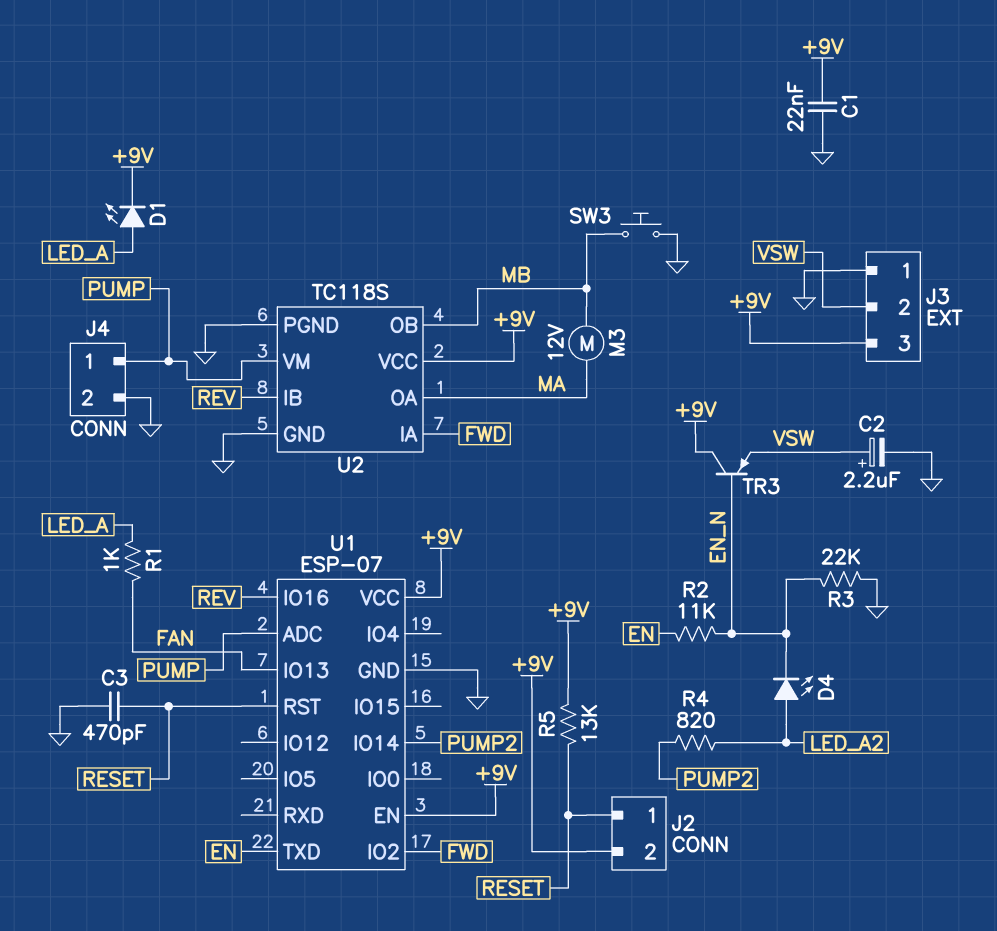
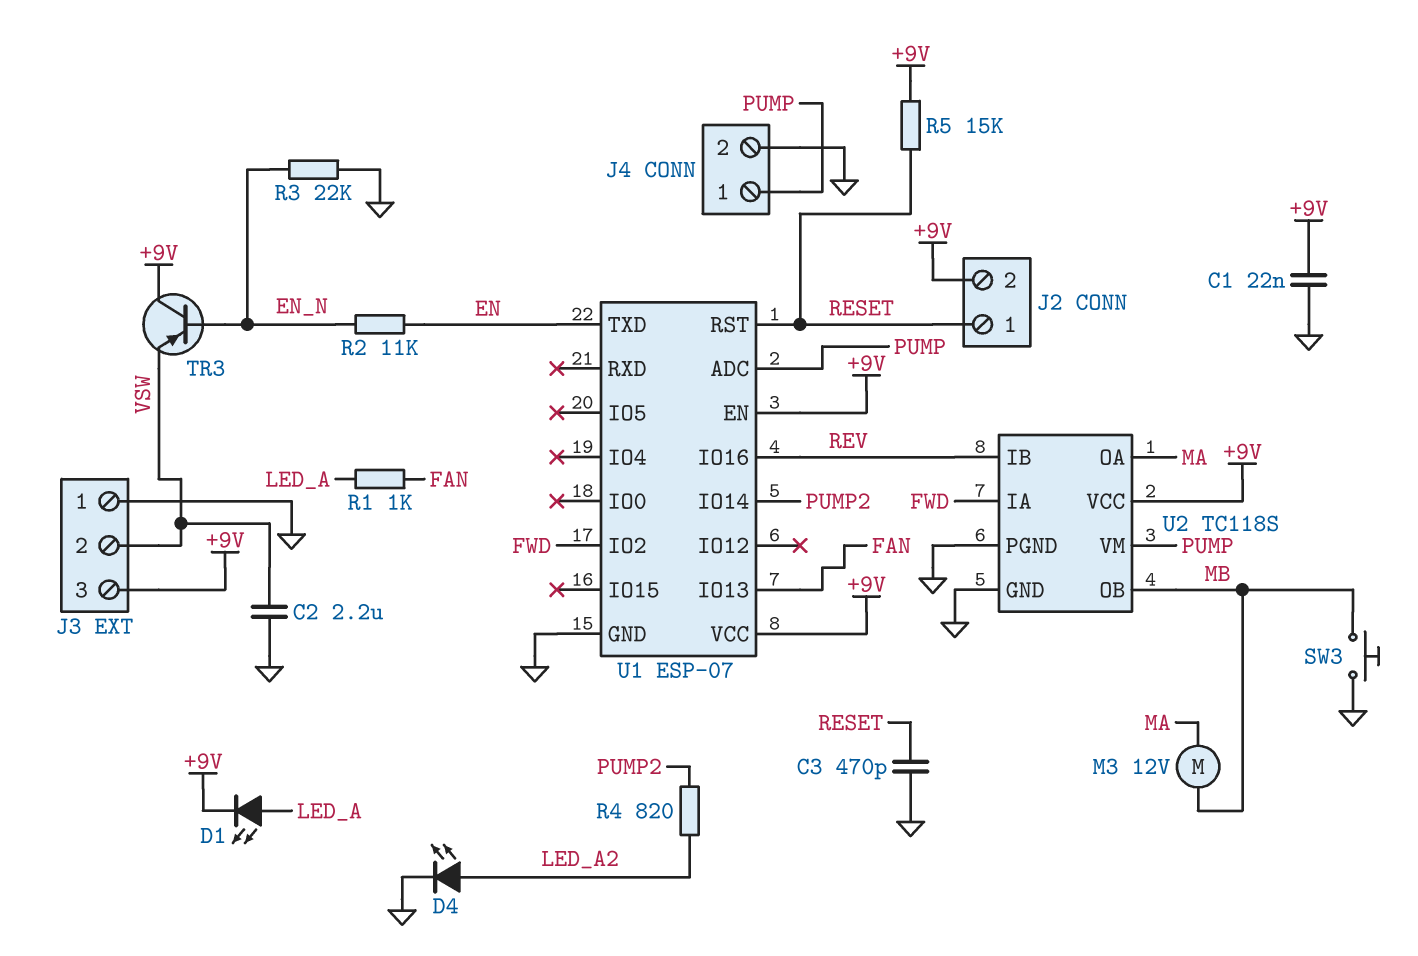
C2: 2.2uF (plus VSW, minus GND) -> 2.2uF (GND, VSW)
D4: LED (A LED_A2, K EN_N) -> LED (A LED_A2, K GND)
R5: 13k (+9V, RESET) -> 15k (+9V, RESET)

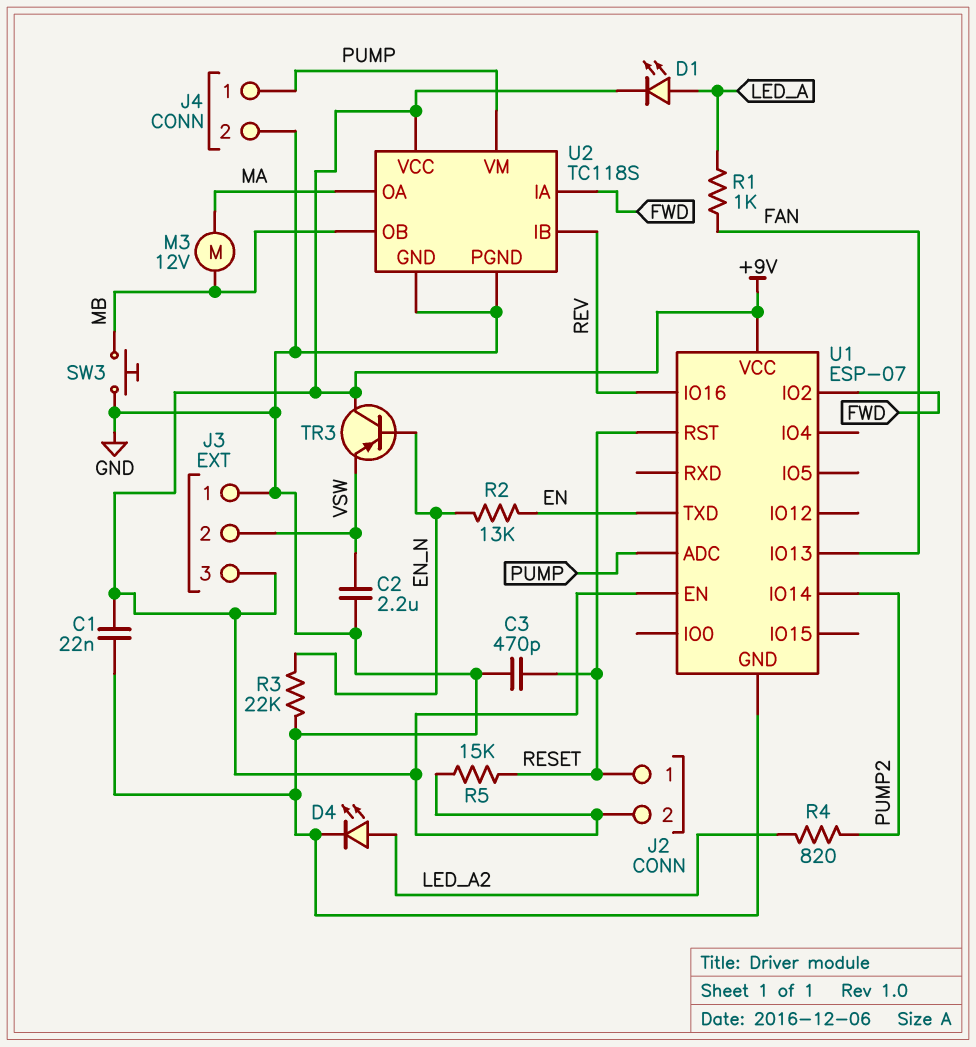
R2: 11k (EN, EN_N) -> 13k (EN, EN_N)

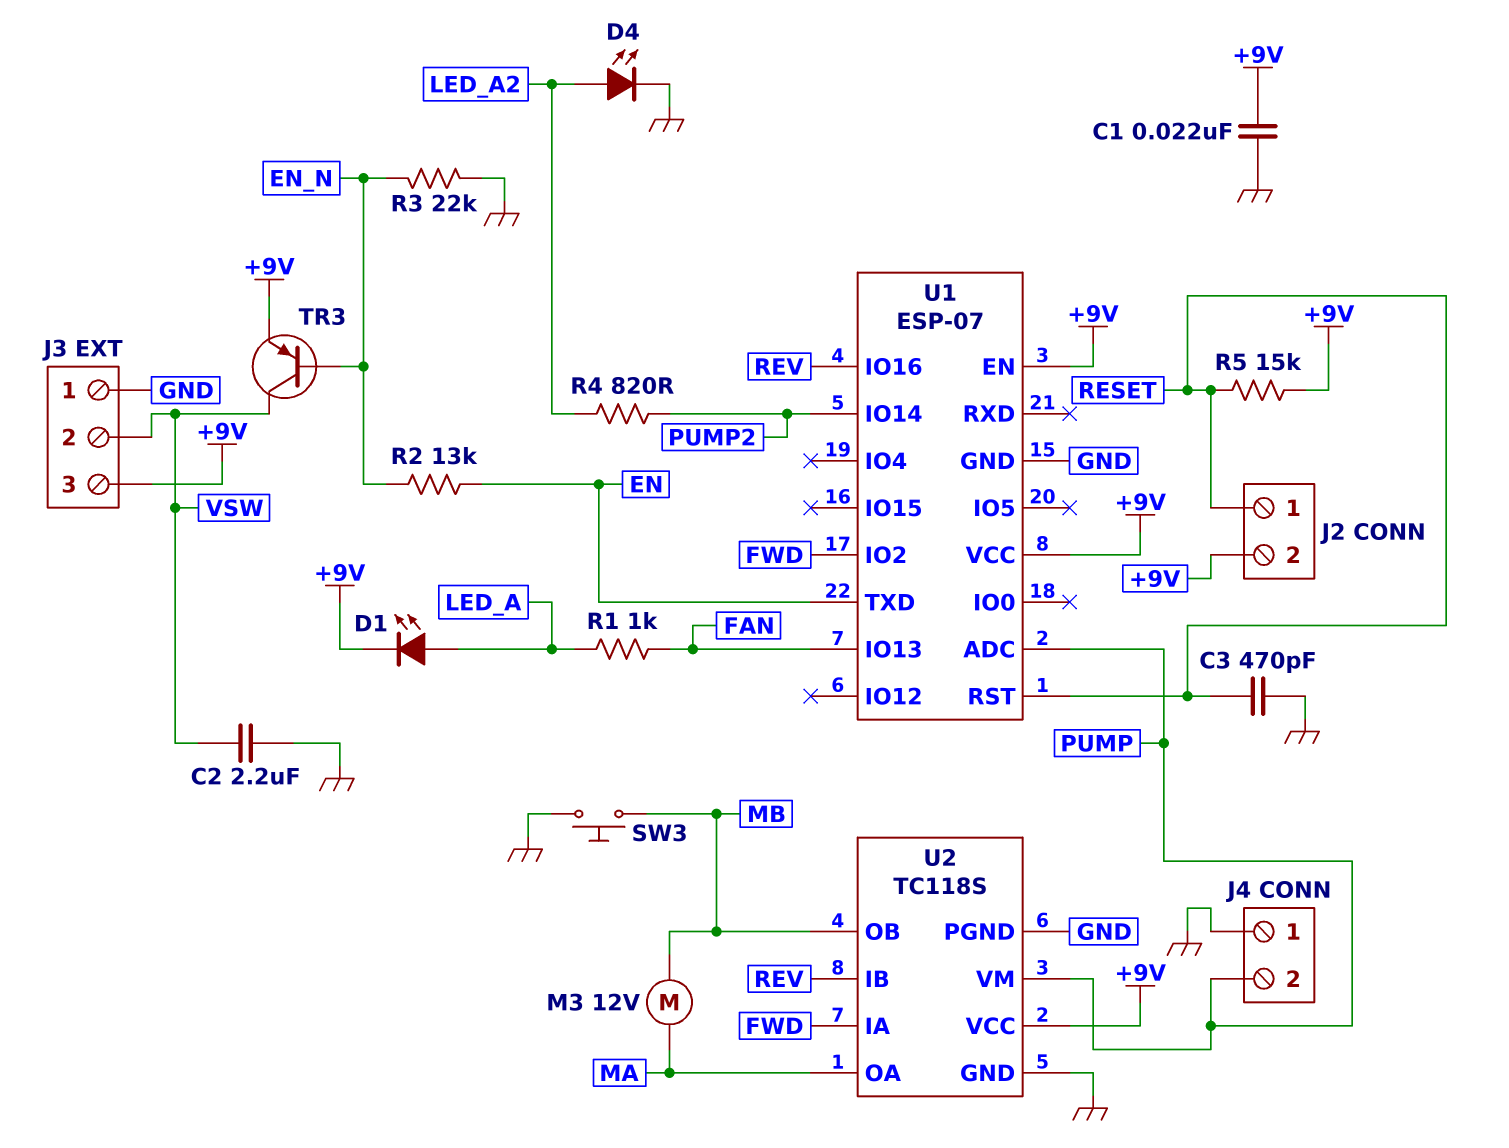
J4 pin 1: PUMP -> GND
J4 pin 2: GND -> PUMP
TR3: PNP (B EN_N, C +9V, E VSW) -> PNP (B EN_N, C VSW, E +9V)

